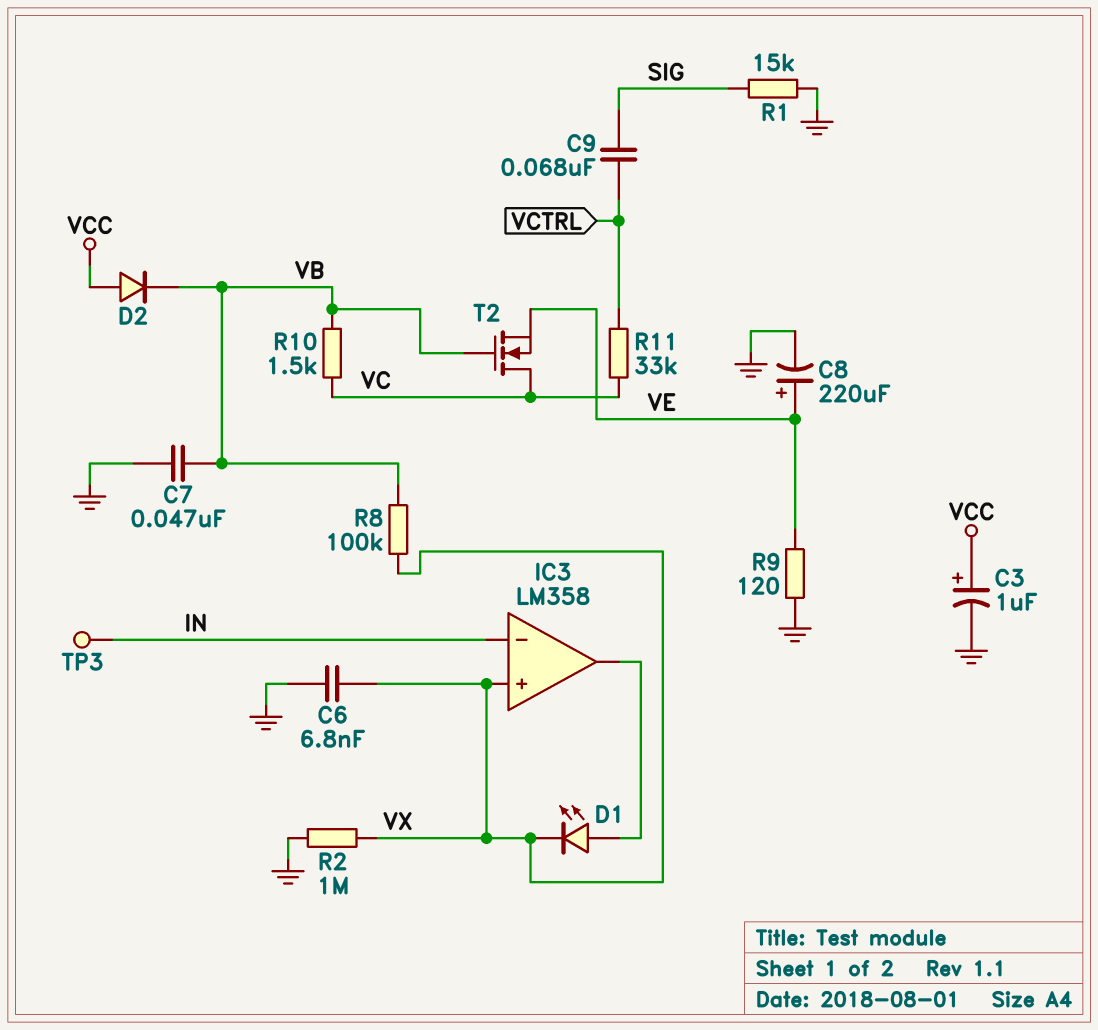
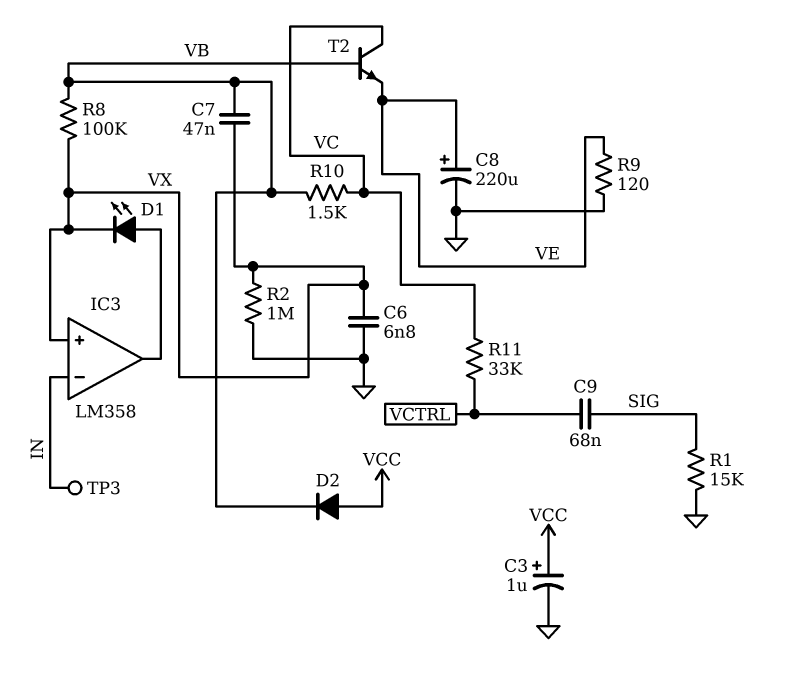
C7: 47nF (GND, VB) -> 47nF (VB, VX)
T2: NMOS (G VB, D VC, S VE) -> NPN (B VB, C VC, E VE)

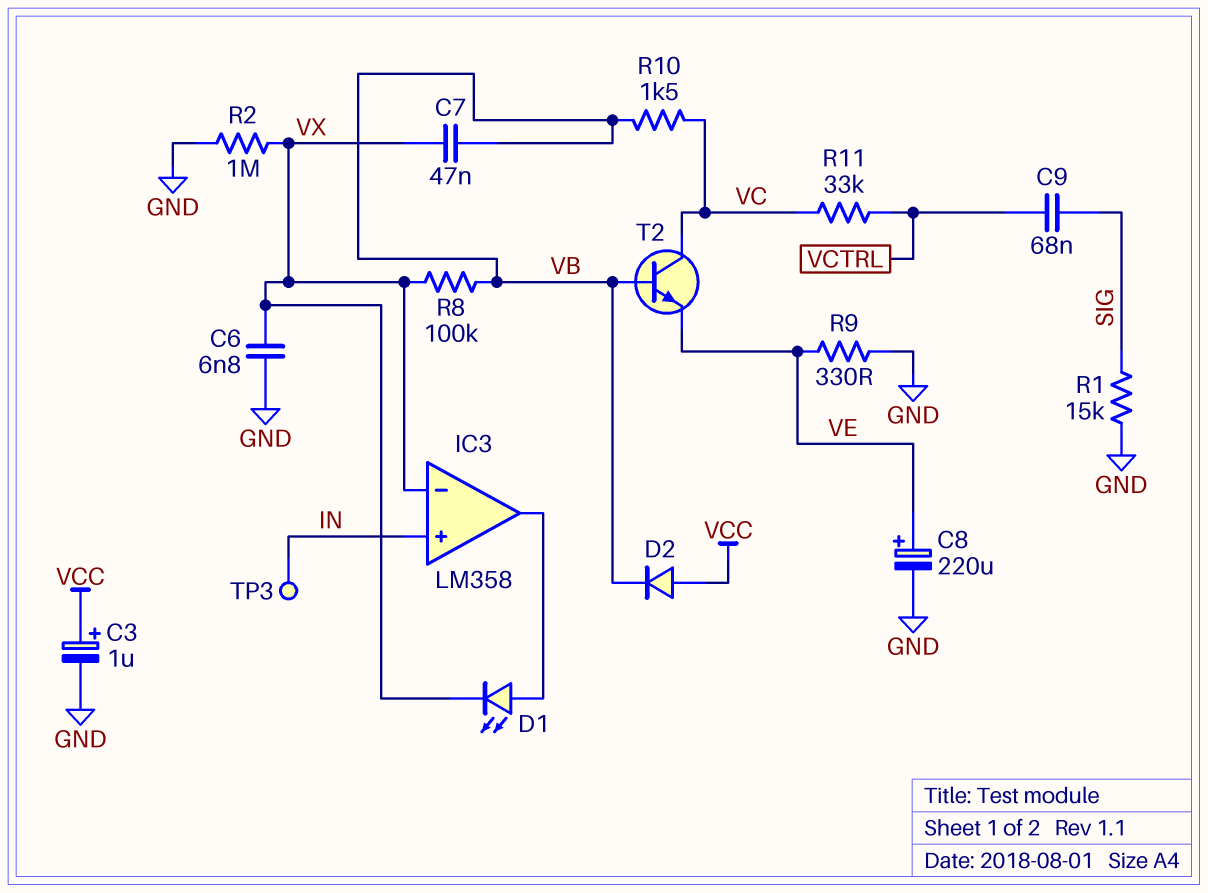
IC3 pin in+: VX -> IN
IC3 pin in-: IN -> VX
R9: 120 (GND, VE) -> 330 (GND, VE)

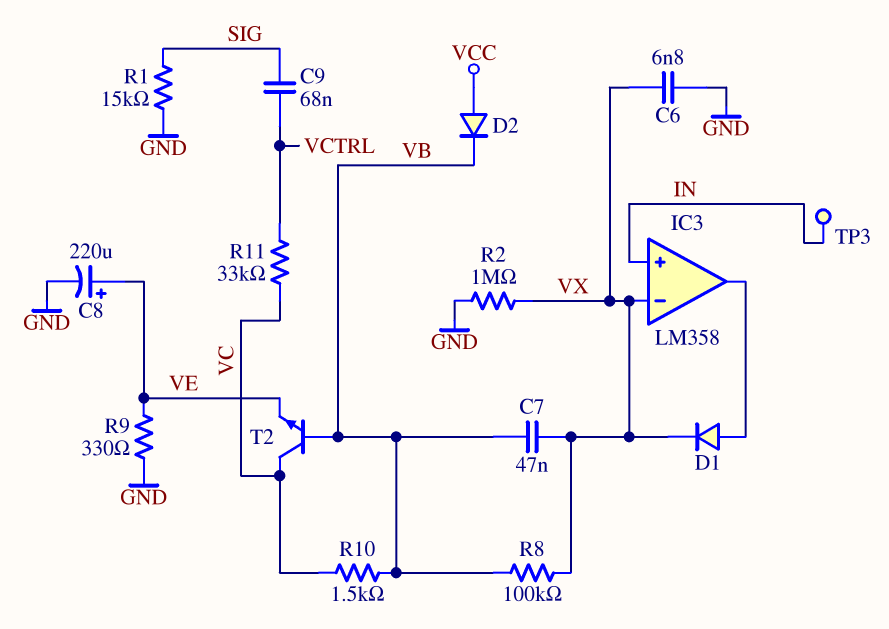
C3: 1uF (plus VCC, minus GND) -> none
D1: LED (A IC3/out, K VX) -> diode (A IC3/out, K VX)

